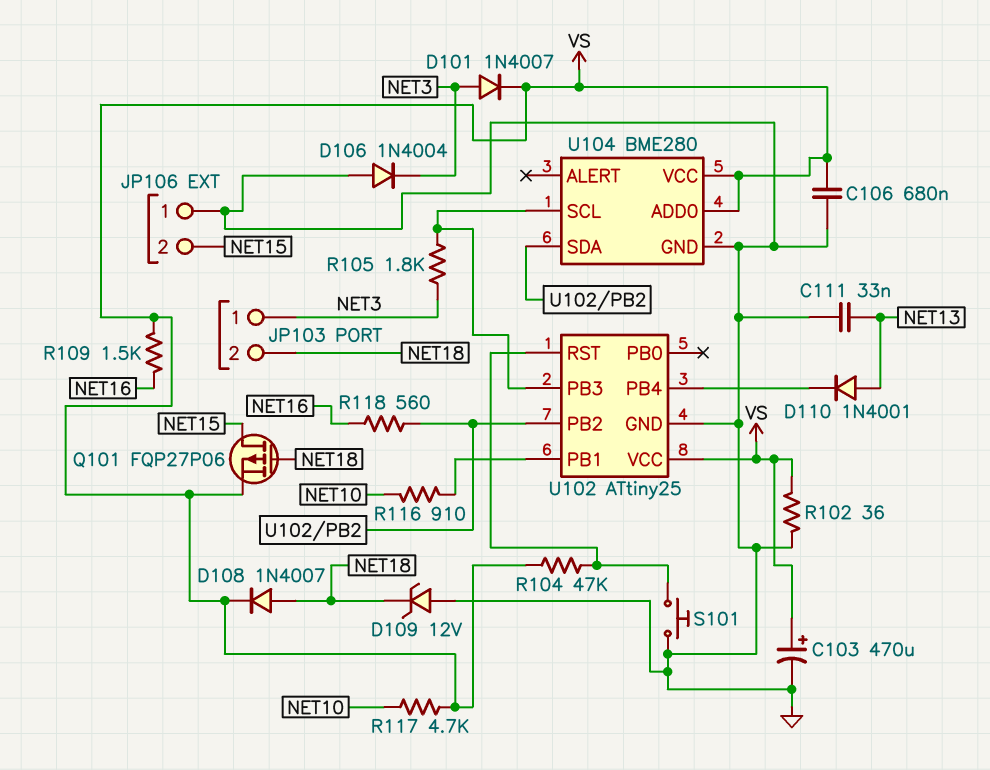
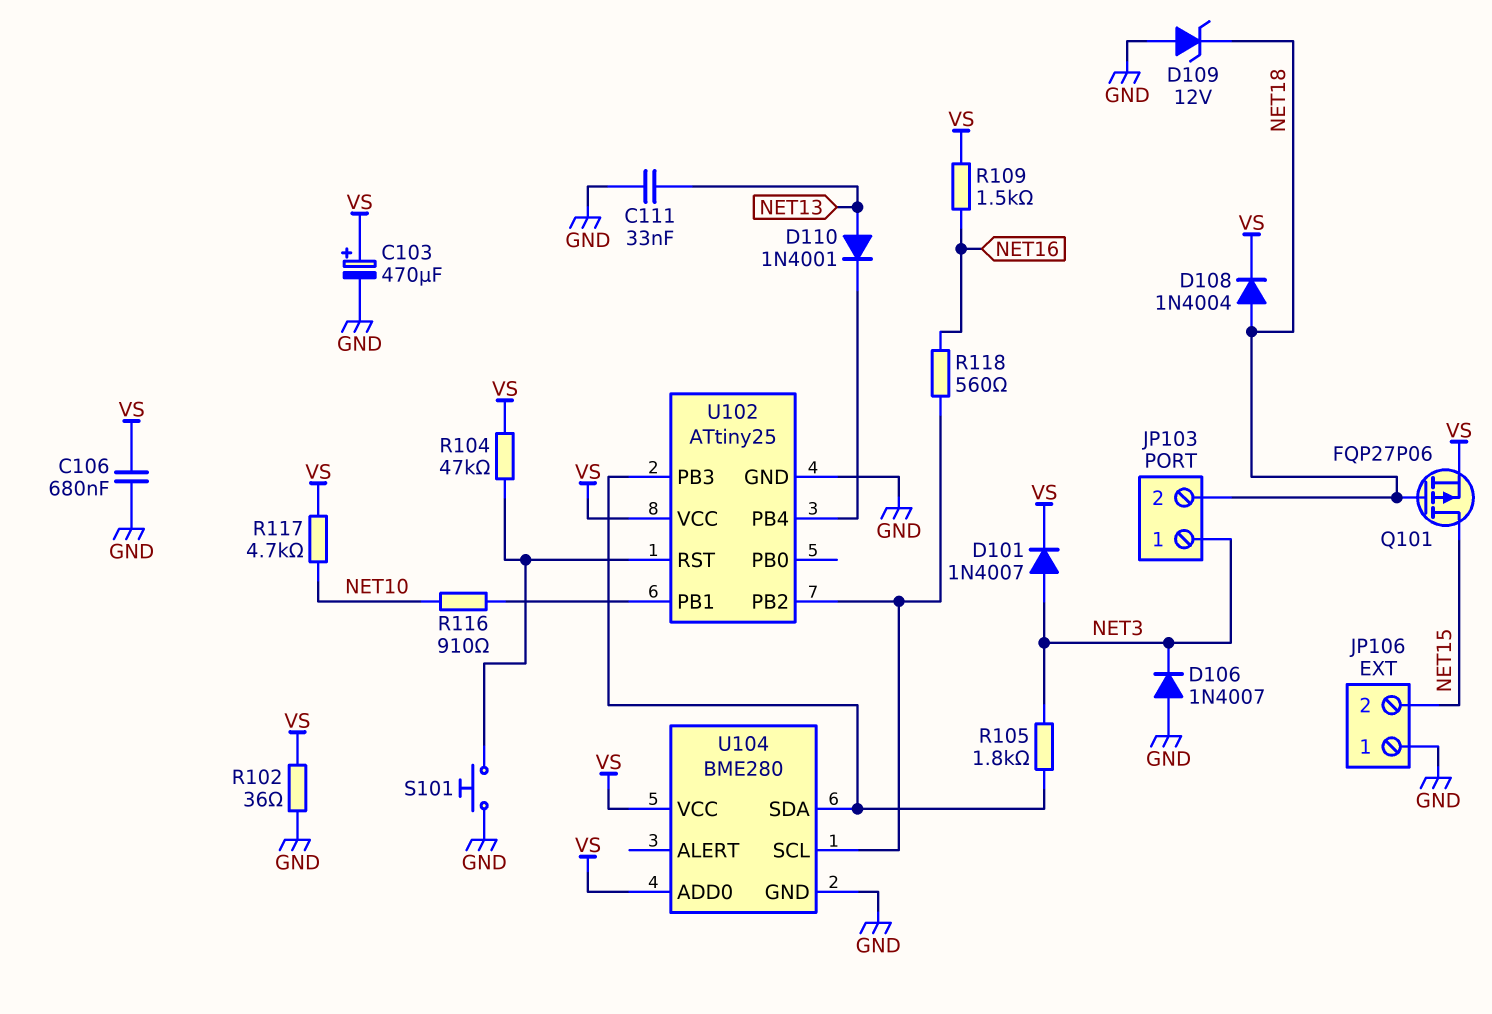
D106: diode 1N4004 (A GND, K NET3) -> diode 1N4007 (A GND, K NET3)
D108: diode 1N4007 (A NET18, K VS) -> diode 1N4004 (A NET18, K VS)
U104 pin SCL: U102/PB3 -> U102/PB2
U104 pin SDA: U102/PB2 -> U102/PB3

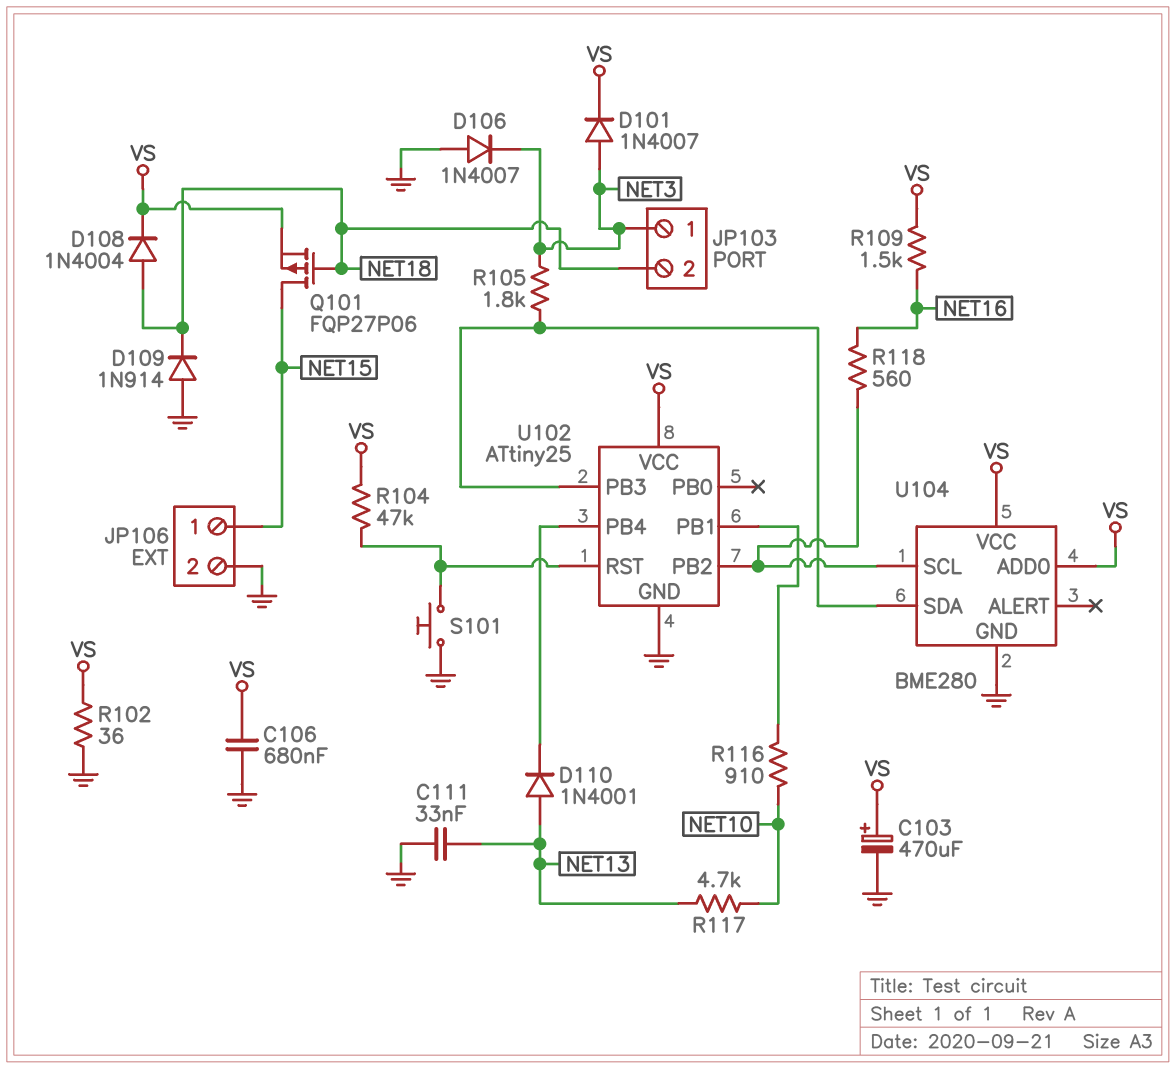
D109: zener 12V (A GND, K NET18) -> diode 1N914 (A GND, K NET18)
JP106 pin 1: GND -> NET15
JP106 pin 2: NET15 -> GND
R117: 4.7k (NET10, VS) -> 4.7k (NET10, NET13)

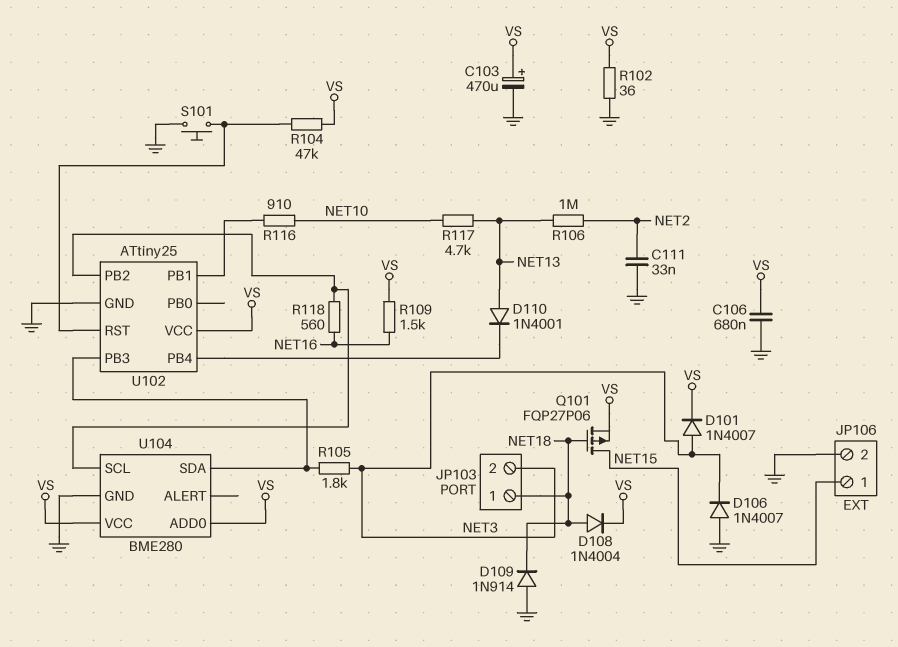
C111: 33nF (GND, NET13) -> 33nF (GND, NET2)
JP103 pin 1: NET3 -> NET18
JP103 pin 2: NET18 -> NET3
R106: none -> 1M (NET2, NET13)

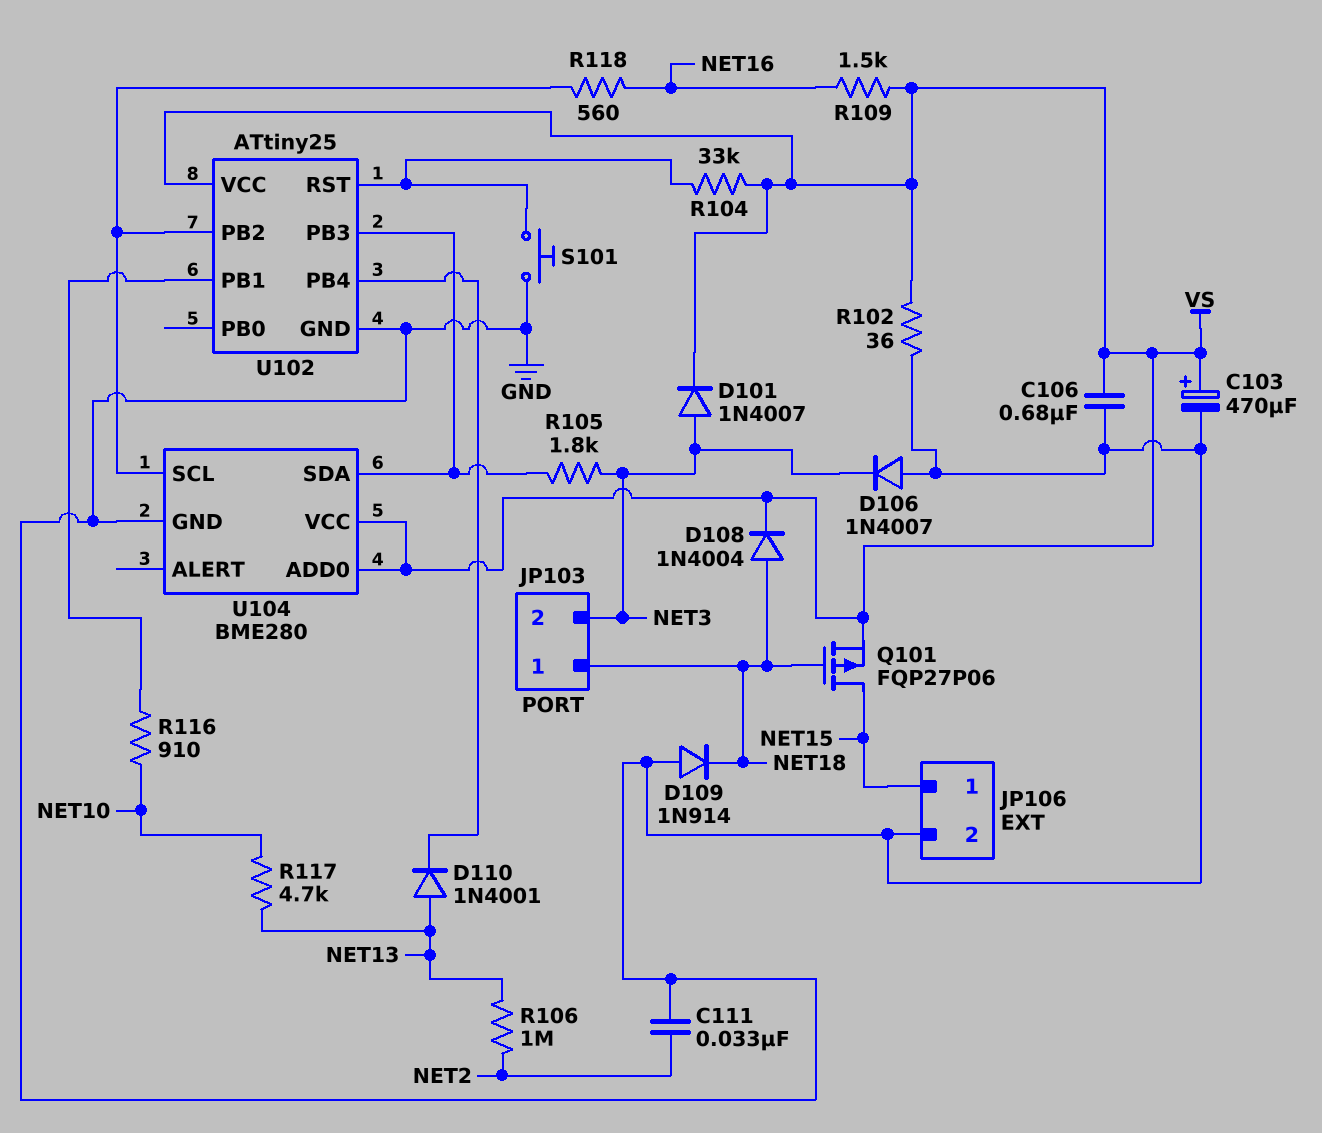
R104: 47k (U102/RST, VS) -> 33k (U102/RST, VS)

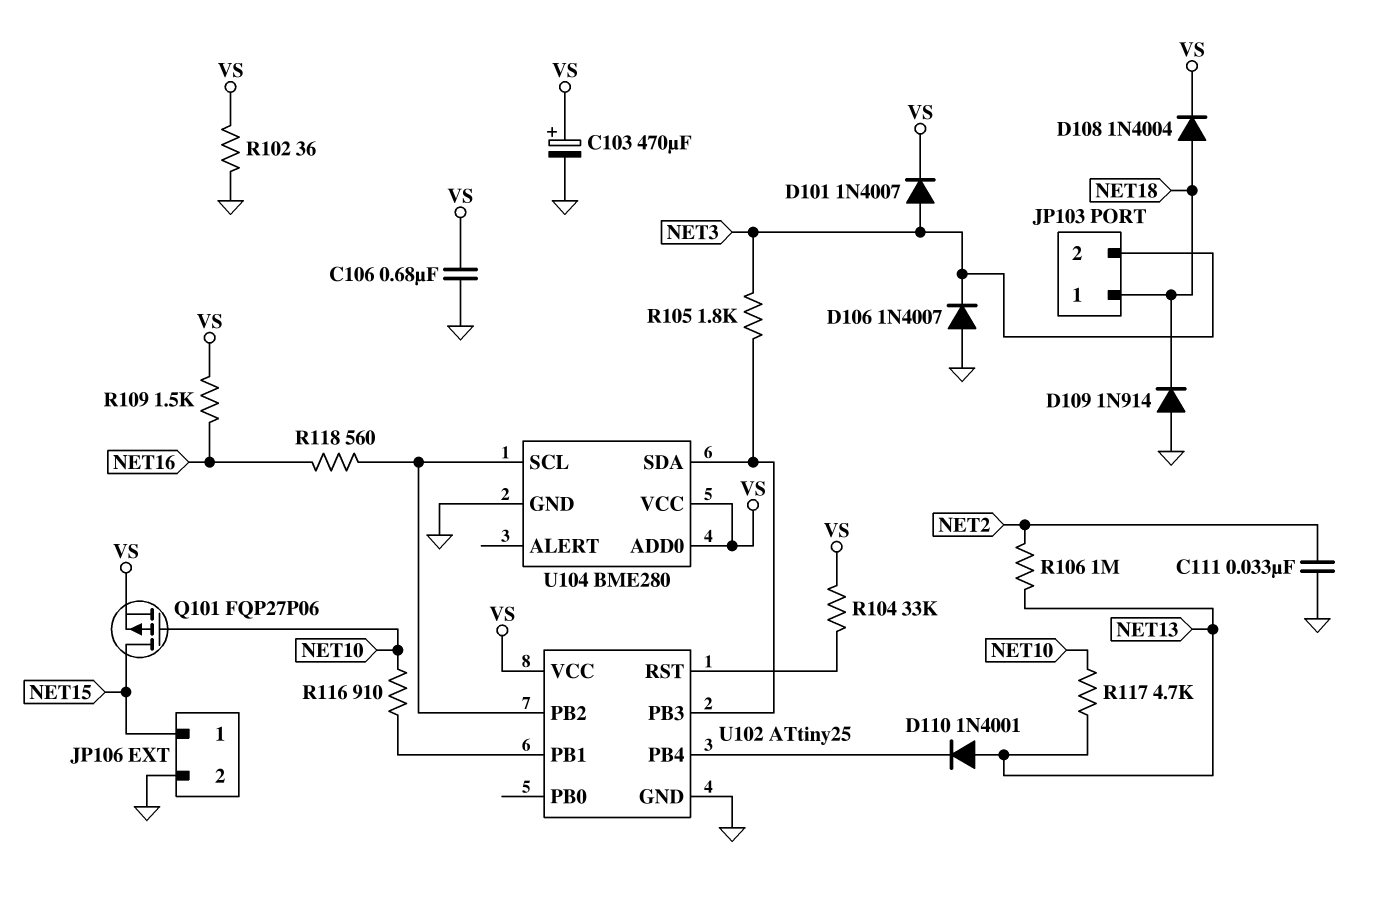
Q101: PMOS FQP27P06 (G NET18, D NET15, S VS) -> PMOS FQP27P06 (G NET10, D NET15, S VS)
S101: button (GND, U102/RST) -> none

